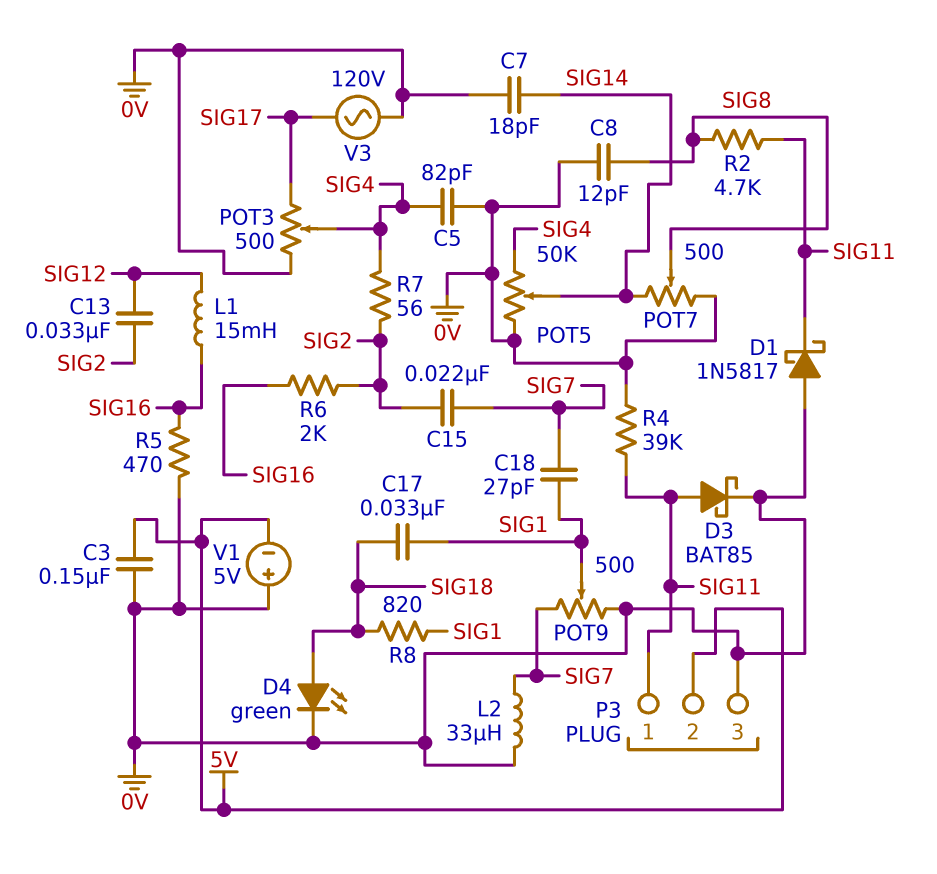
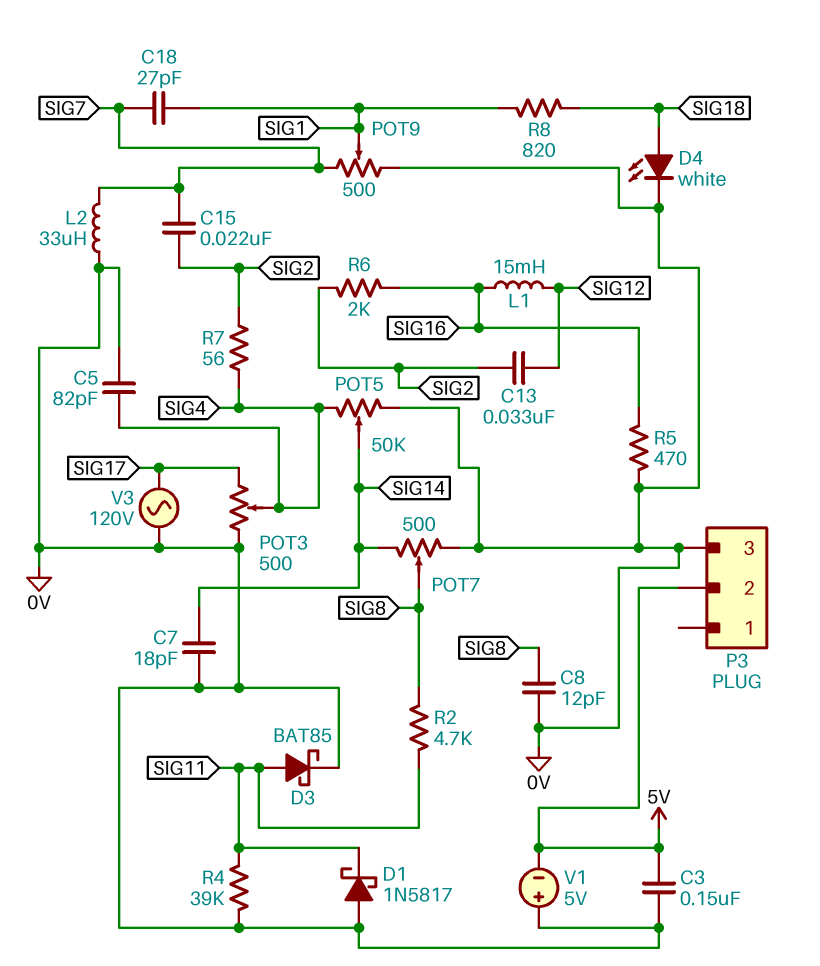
C17: 33nF (SIG1, SIG18) -> none
D4: LED green (A SIG18, K 0V) -> LED white (A SIG18, K 0V)
P3 pin 1: SIG11 -> none

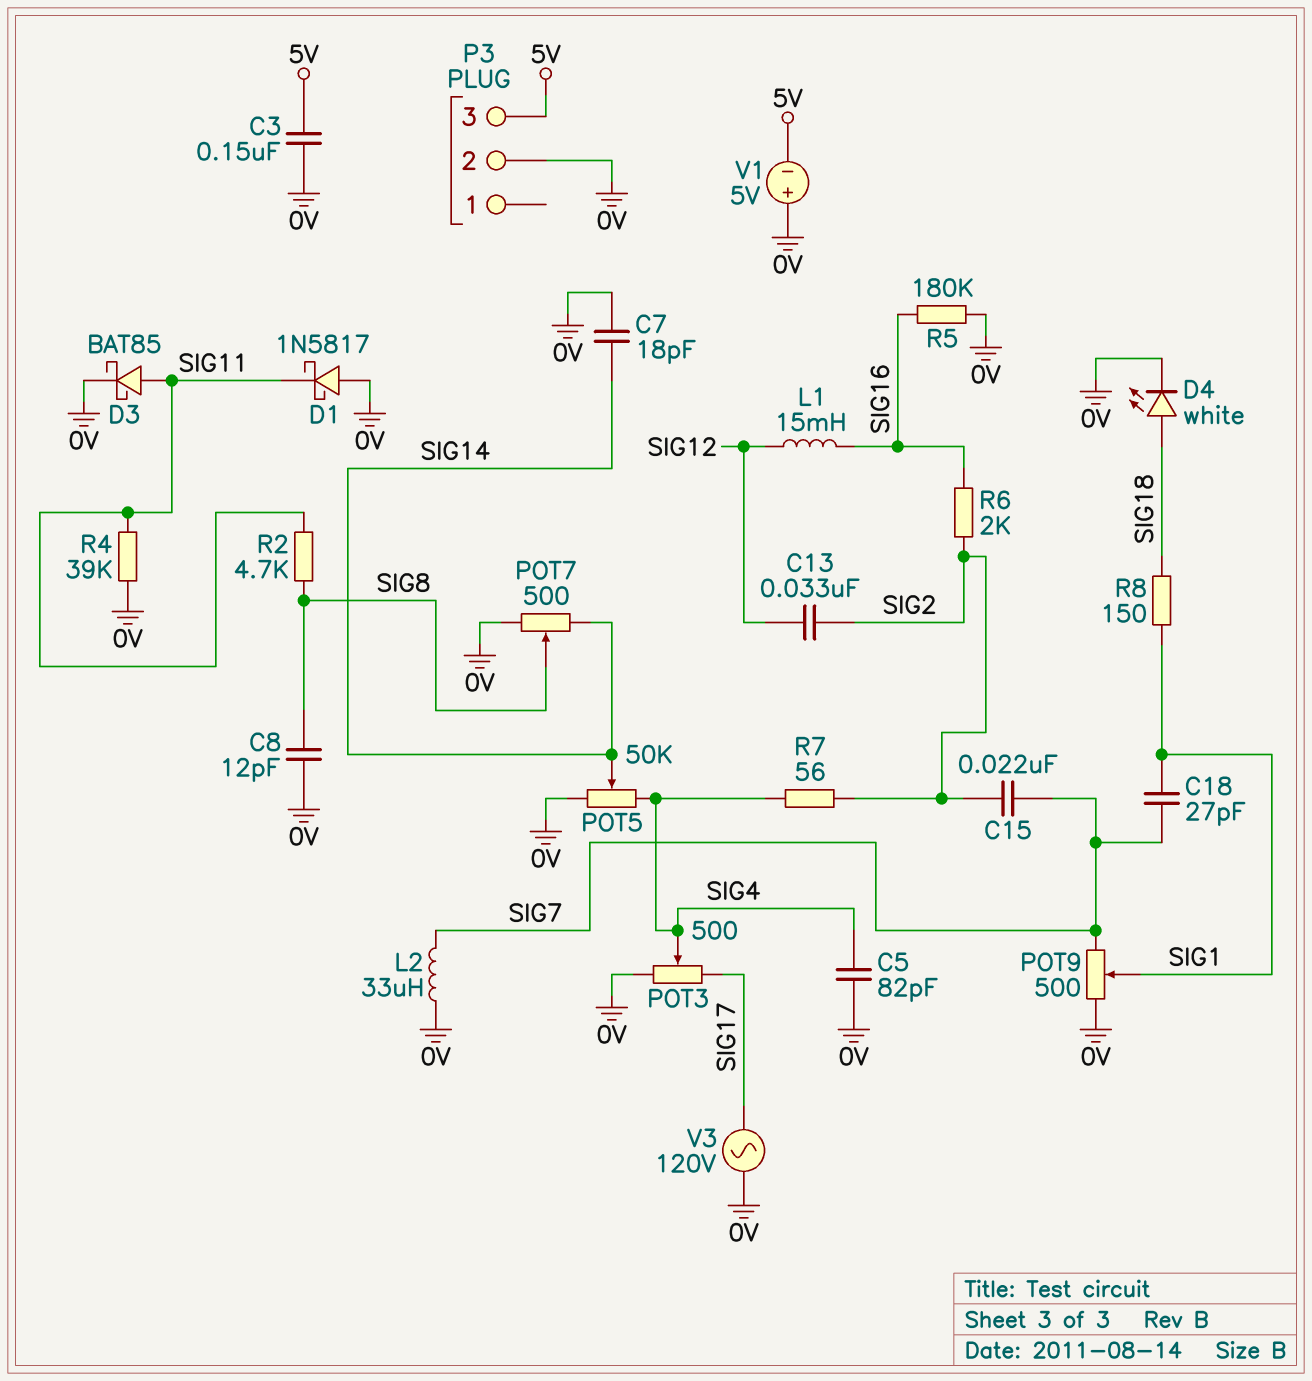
P3 pin 2: 5V -> 0V
P3 pin 3: 0V -> 5V
R5: 470 (0V, SIG16) -> 180k (0V, SIG16)
R8: 820 (SIG1, SIG18) -> 150 (SIG1, SIG18)

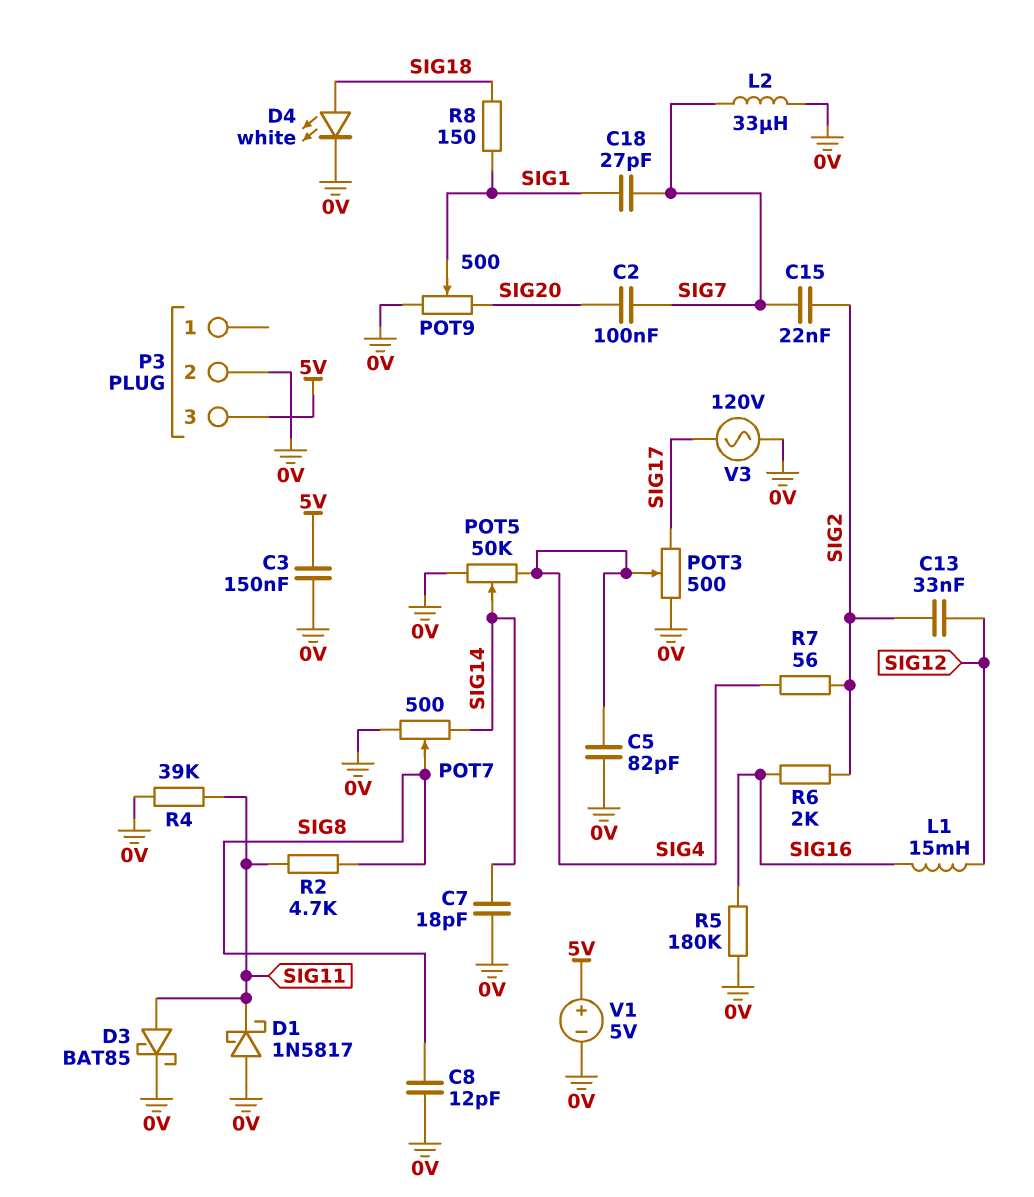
C2: none -> 100nF (SIG7, SIG20)
POT9: 500 (0V, SIG7, wiper SIG1) -> 500 (0V, SIG20, wiper SIG1)
V1: 5V (plus 0V, minus 5V) -> 5V (plus 5V, minus 0V)

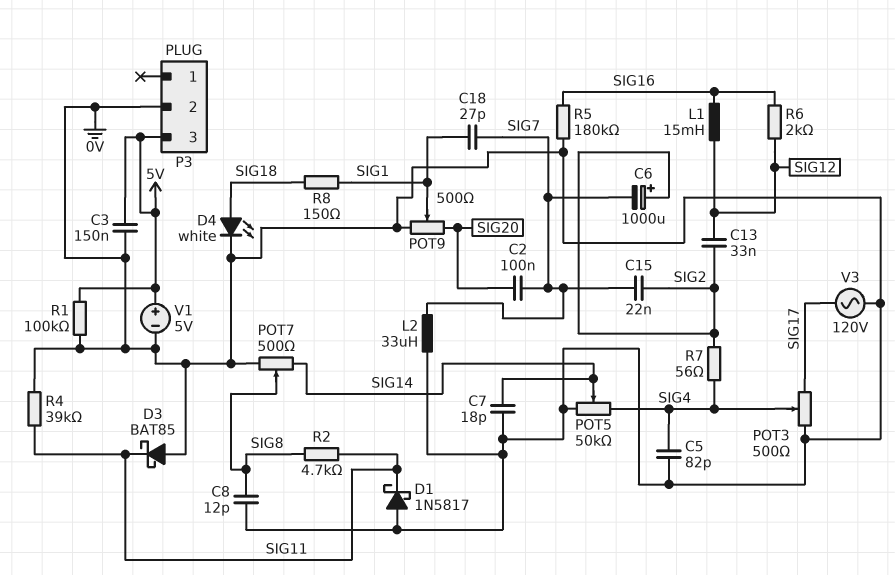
C6: none -> 1000uF (plus SIG2, minus SIG7)
D3: schottky BAT85 (A SIG11, K 0V) -> schottky BAT85 (A 0V, K SIG11)
R1: none -> 100k (0V, 5V)
R6: 2k (SIG2, SIG16) -> 2k (SIG12, SIG16)

